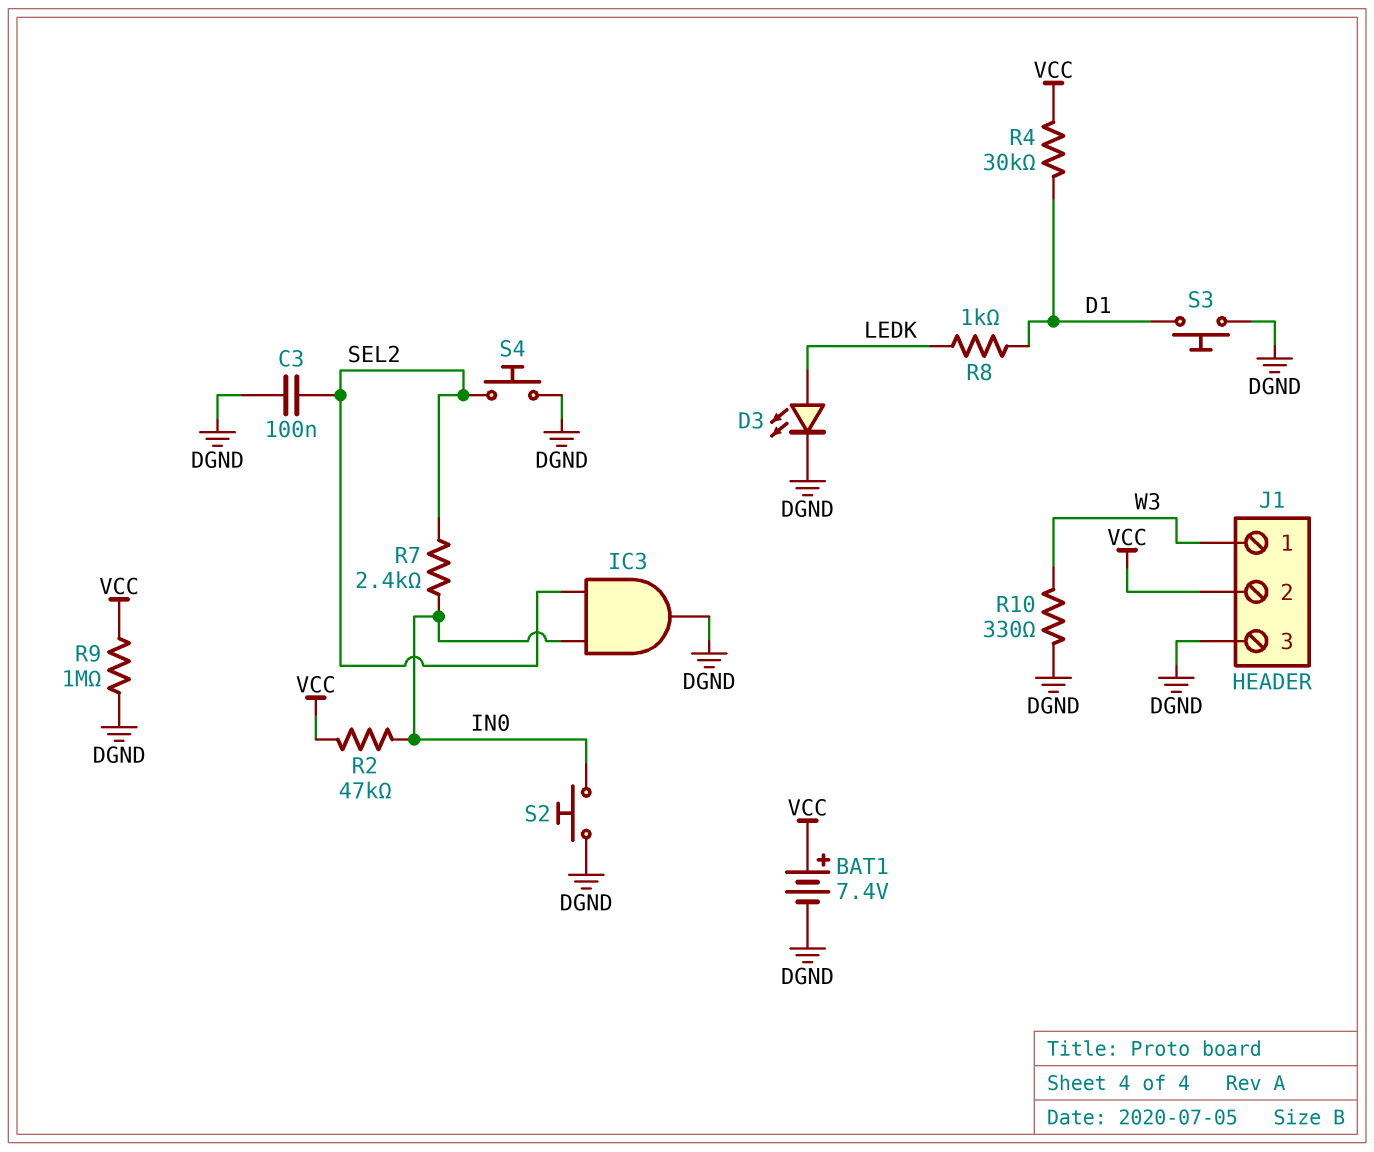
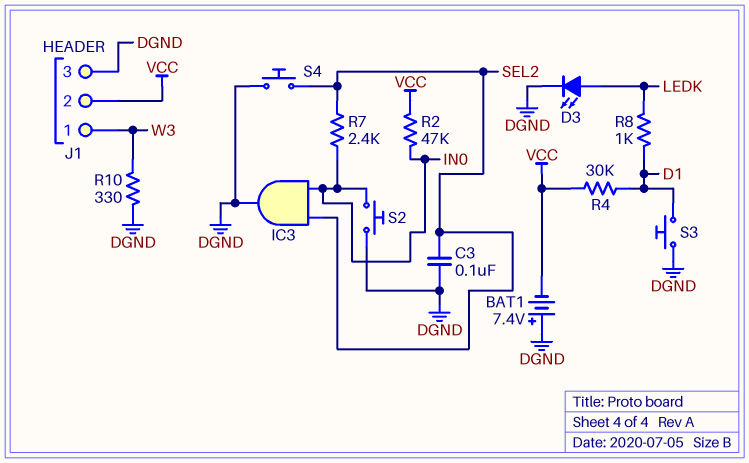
BAT1: 7.4V (plus VCC, minus DGND) -> 7.4V (plus DGND, minus VCC)
R9: 1M (DGND, VCC) -> none

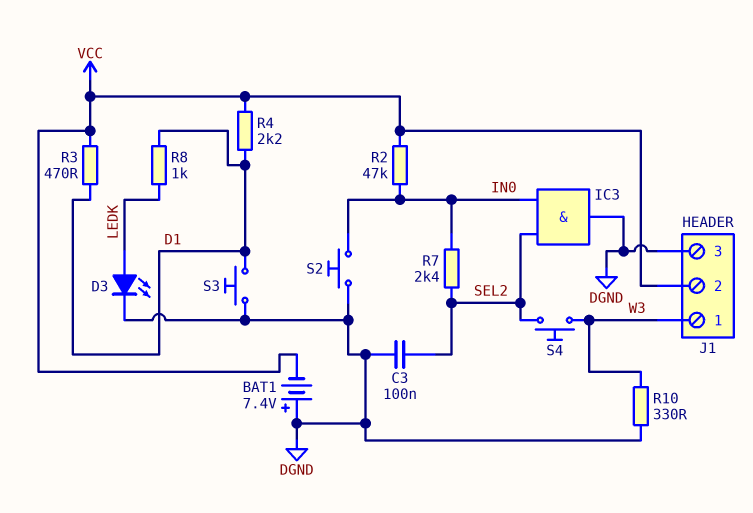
R3: none -> 470 (D1, VCC)
R4: 30k (D1, VCC) -> 2.2k (D1, VCC)
S4: button (DGND, SEL2) -> button (SEL2, W3)

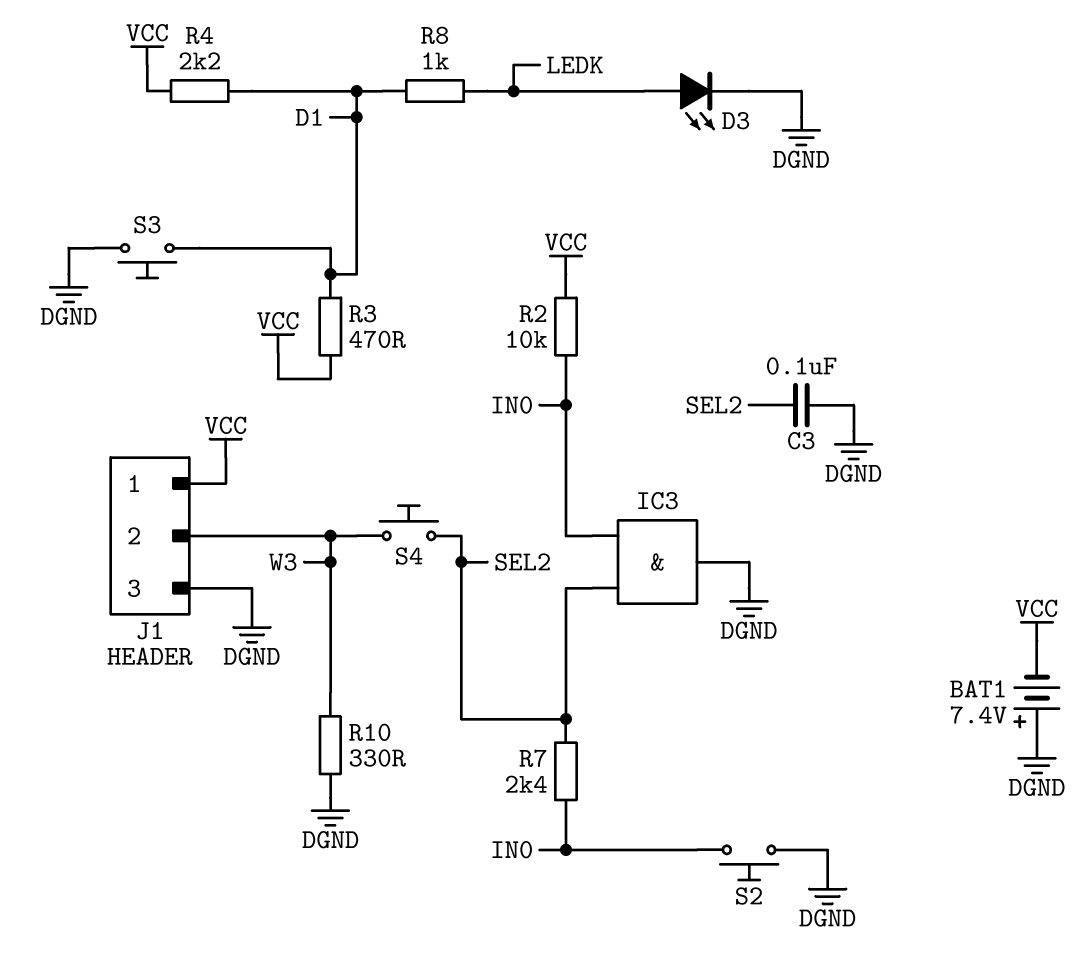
J1 pin 1: W3 -> VCC
J1 pin 2: VCC -> W3
R2: 47k (IN0, VCC) -> 10k (IN0, VCC)

